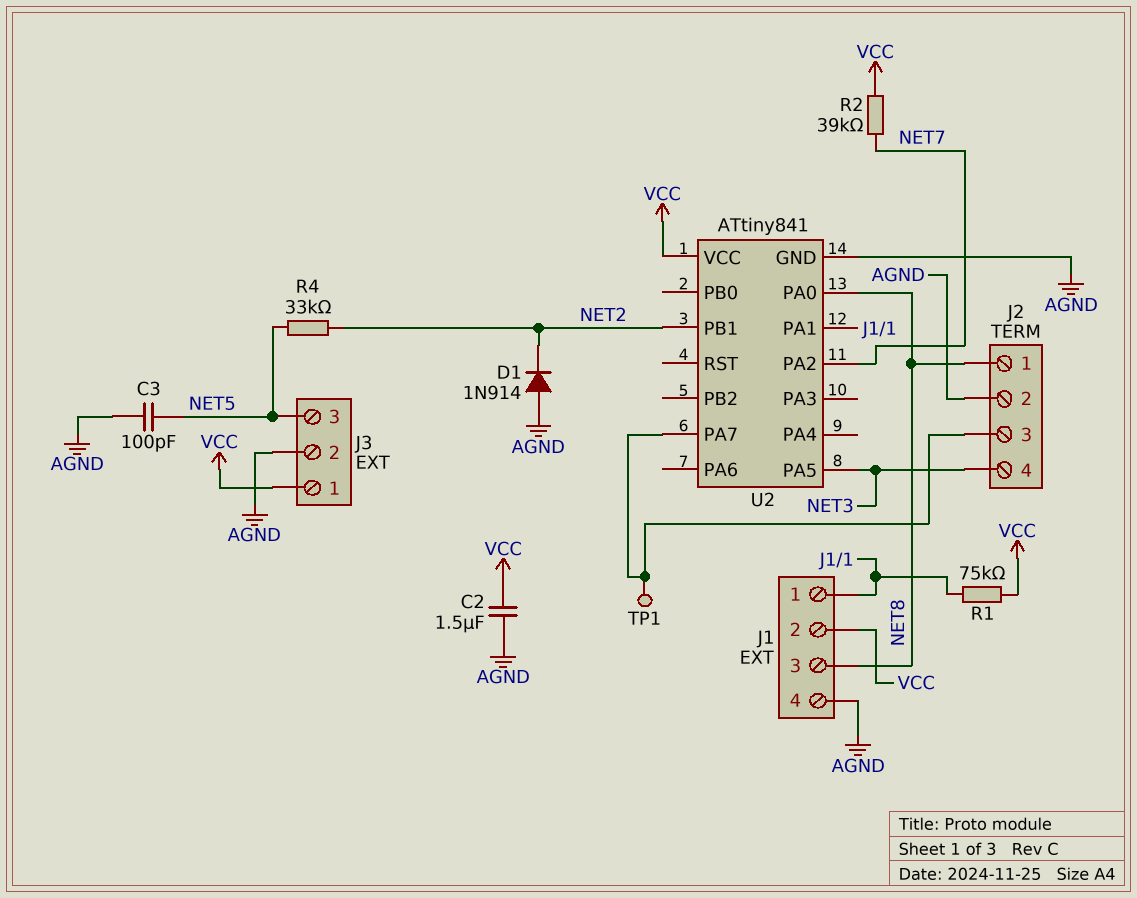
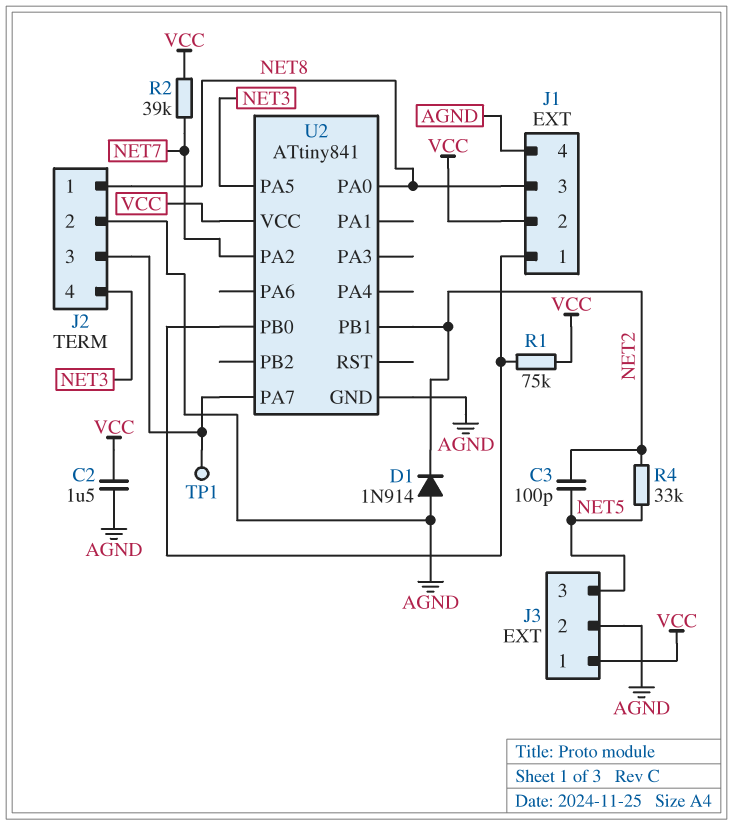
C3: 100pF (AGND, NET5) -> 100pF (NET2, NET5)
U2 pin PA1: J1/1 -> none
U2 pin PB0: none -> J1/1

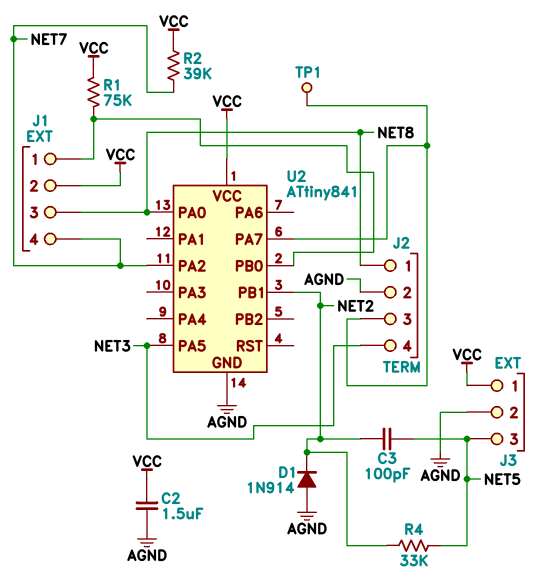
J1 pin 4: AGND -> NET7

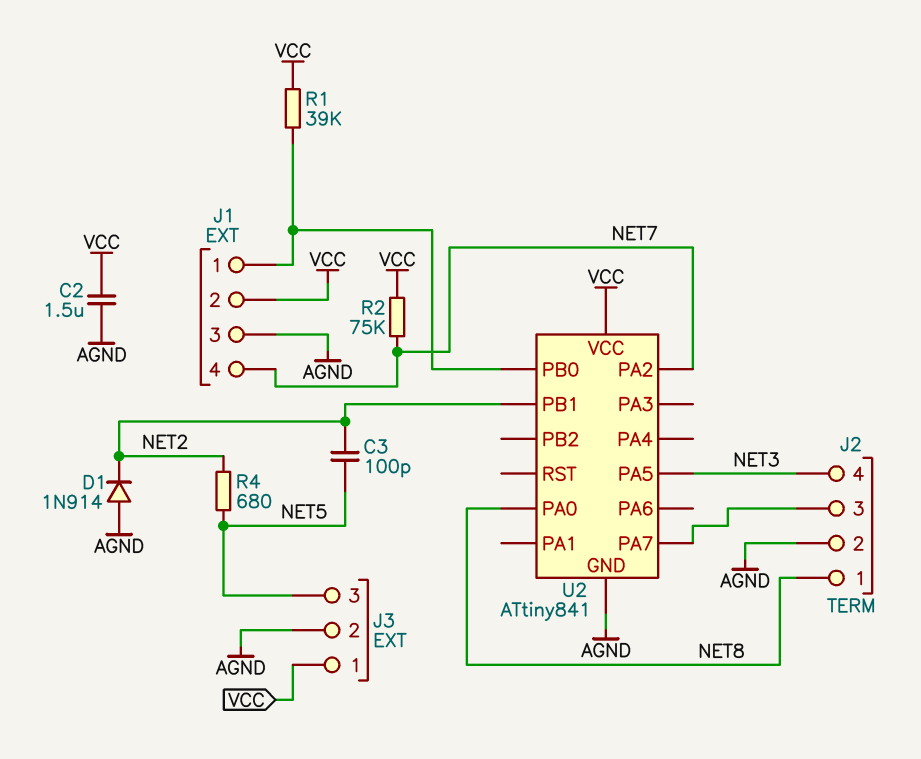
J1 pin 3: NET8 -> AGND
R1: 75k (J1/1, VCC) -> 39k (J1/1, VCC)
R2: 39k (NET7, VCC) -> 75k (NET7, VCC)
R4: 33k (NET2, NET5) -> 680 (NET2, NET5)
TP1: test point (J2/3) -> none

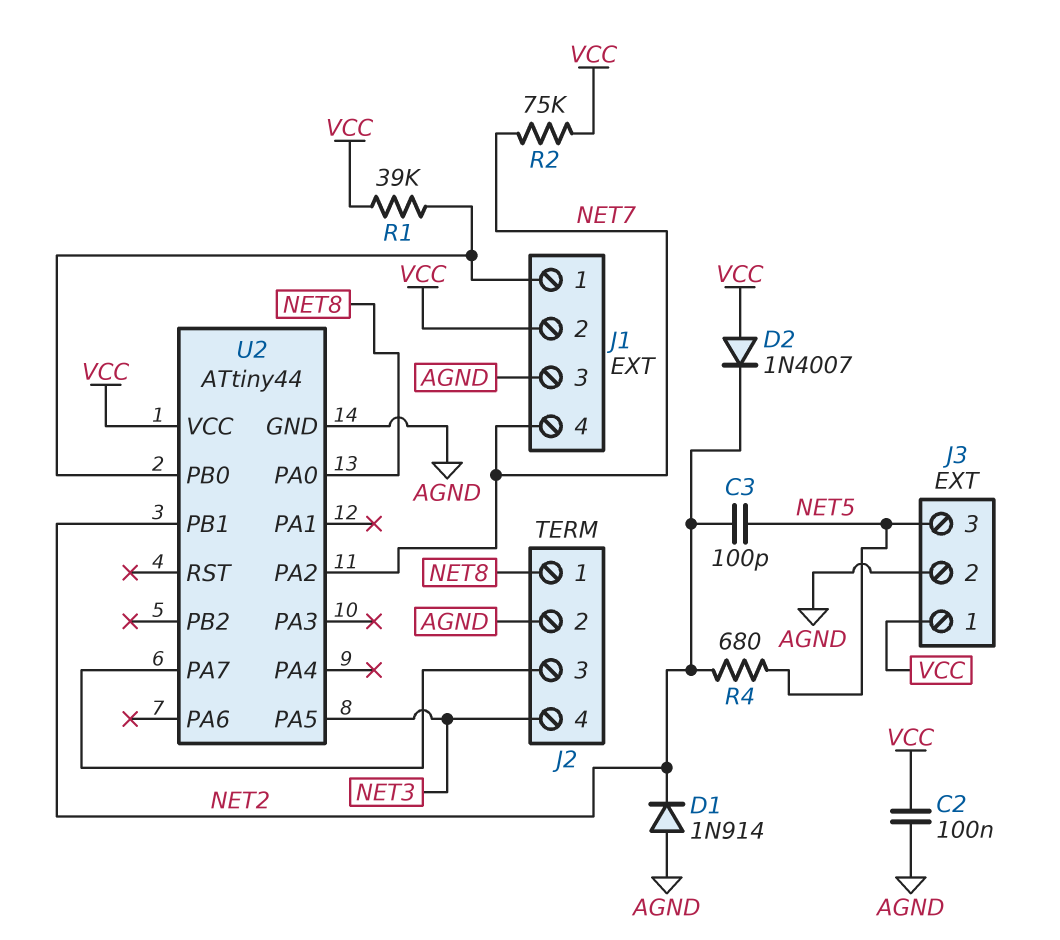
C2: 1.5uF (AGND, VCC) -> 100nF (AGND, VCC)
D2: none -> diode 1N4007 (A VCC, K NET2)
U2: ATtiny841 -> ATtiny44

